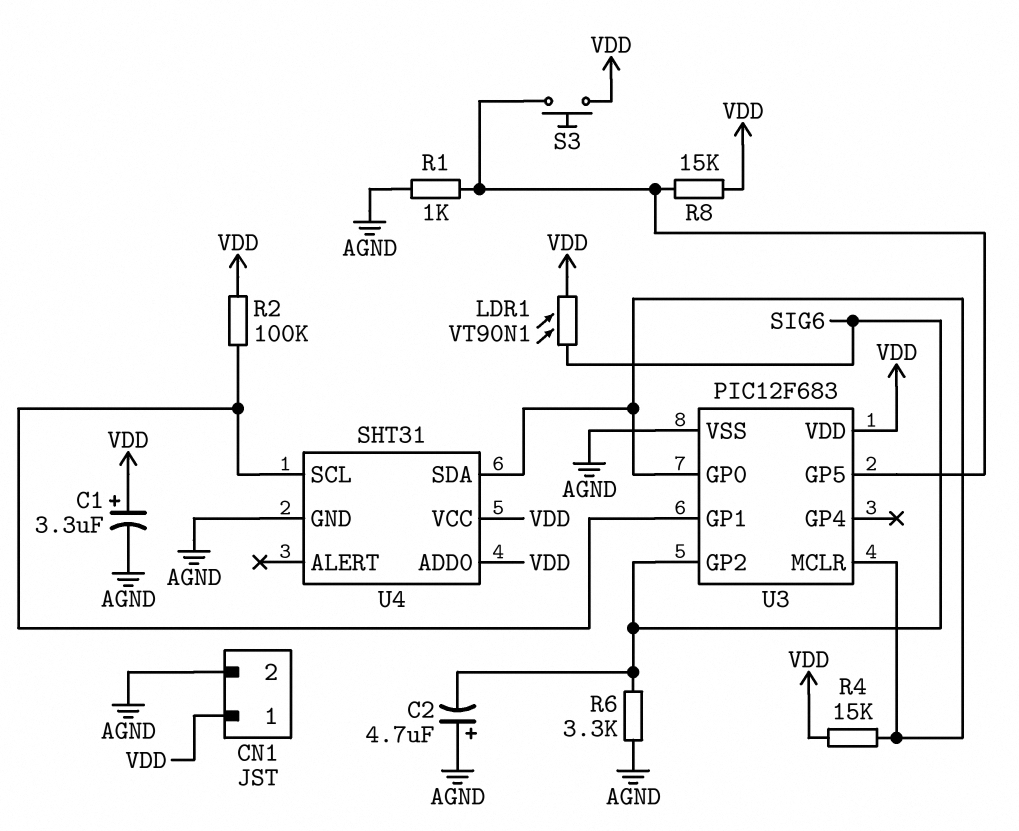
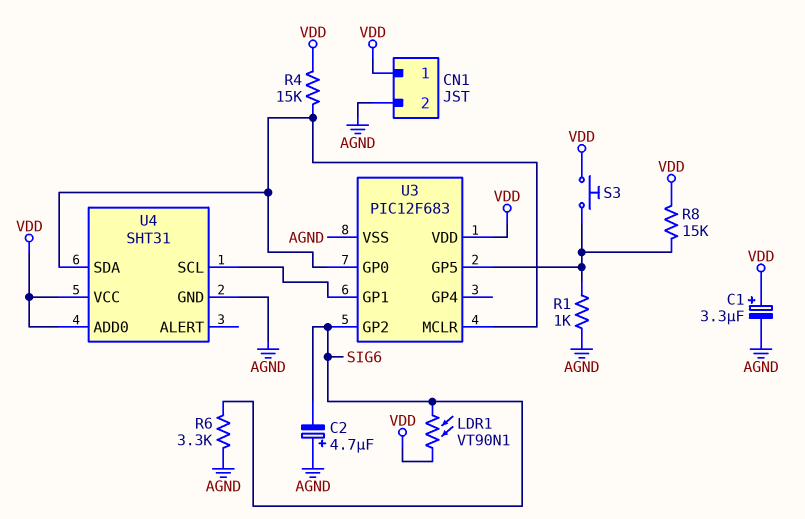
R2: 100k (U3/GP1, VDD) -> none

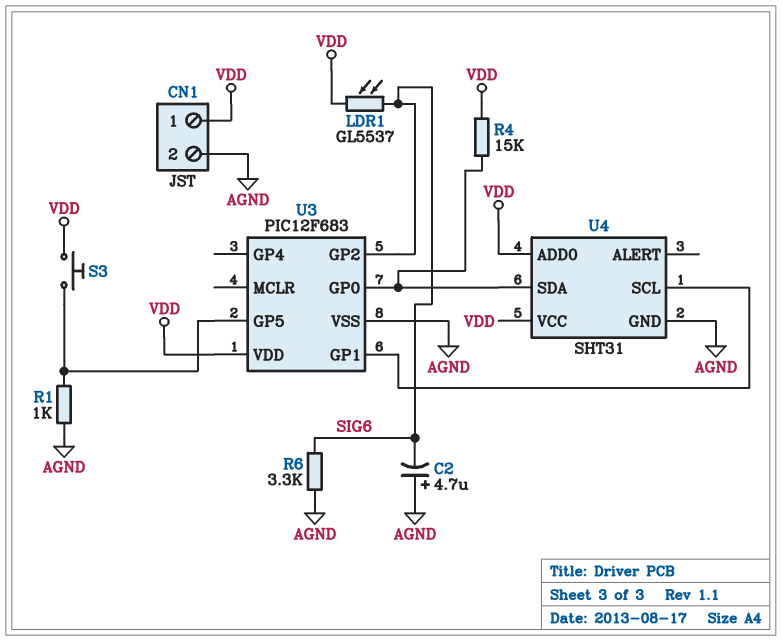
C1: 3.3uF (plus VDD, minus AGND) -> none
LDR1: VT90N1 (SIG6, VDD) -> GL5537 (SIG6, VDD)
R8: 15k (U3/GP5, VDD) -> none
U3 pin MCLR: U3/GP0 -> none

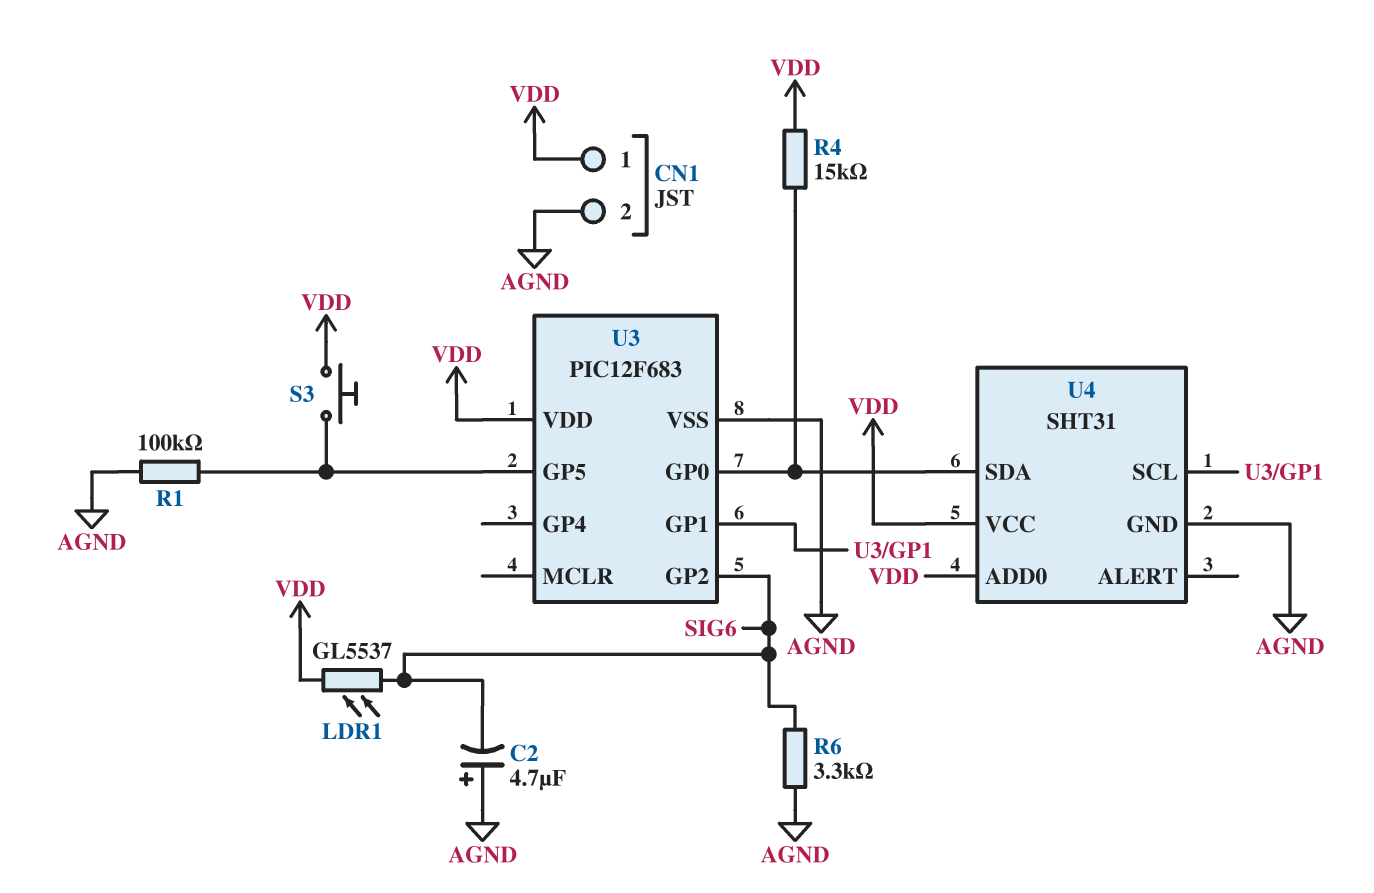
R1: 1k (AGND, U3/GP5) -> 100k (AGND, U3/GP5)

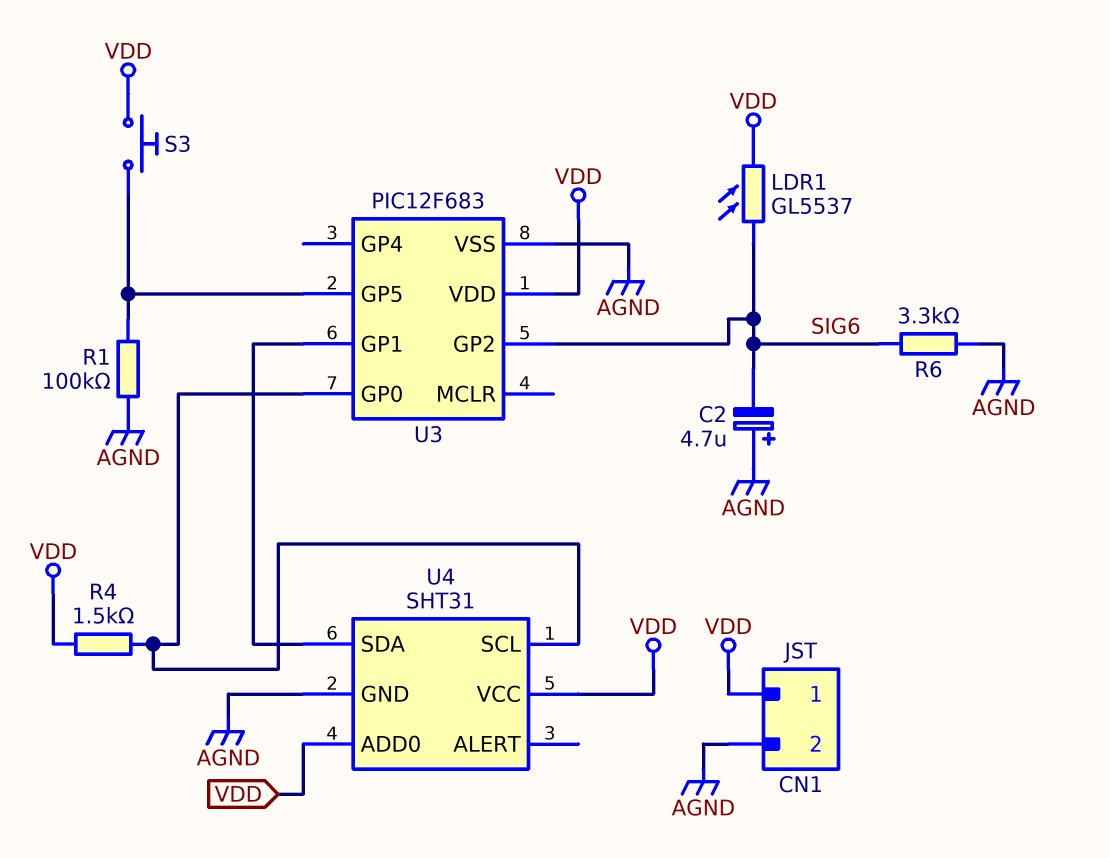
R4: 15k (U3/GP0, VDD) -> 1.5k (U3/GP0, VDD)
U4 pin SCL: U3/GP1 -> U3/GP0
U4 pin SDA: U3/GP0 -> U3/GP1

